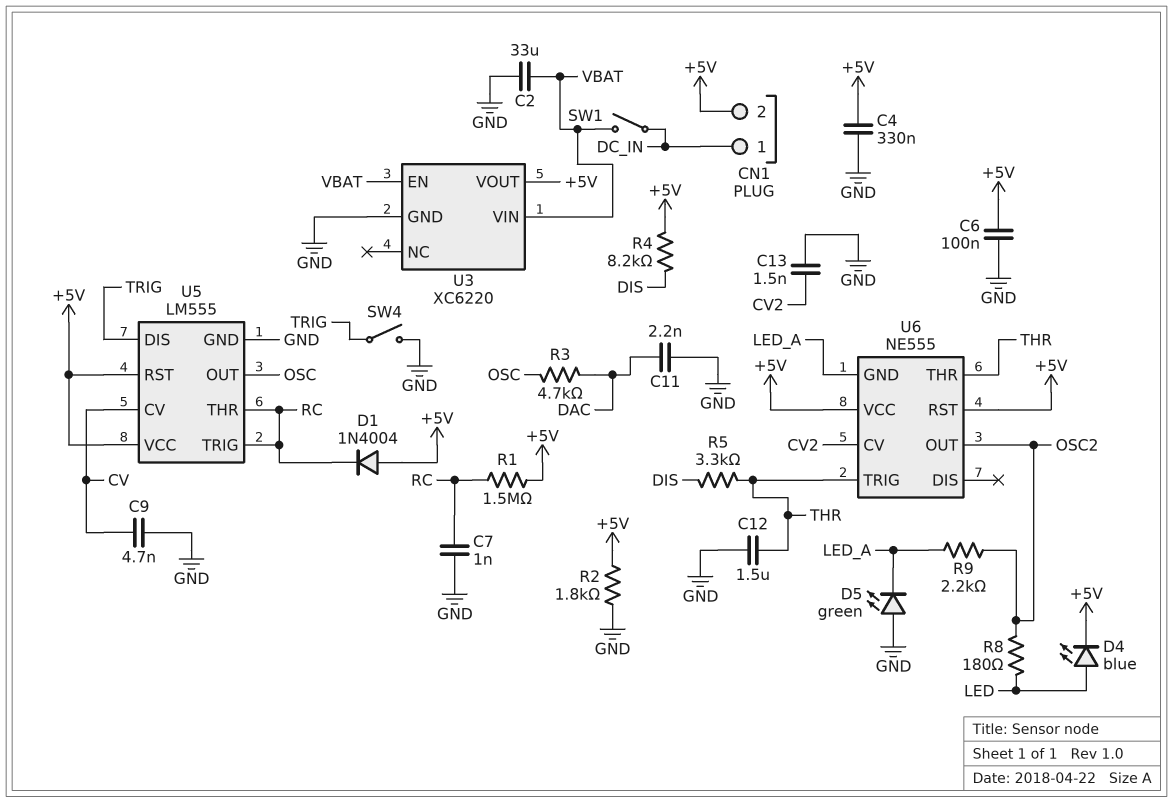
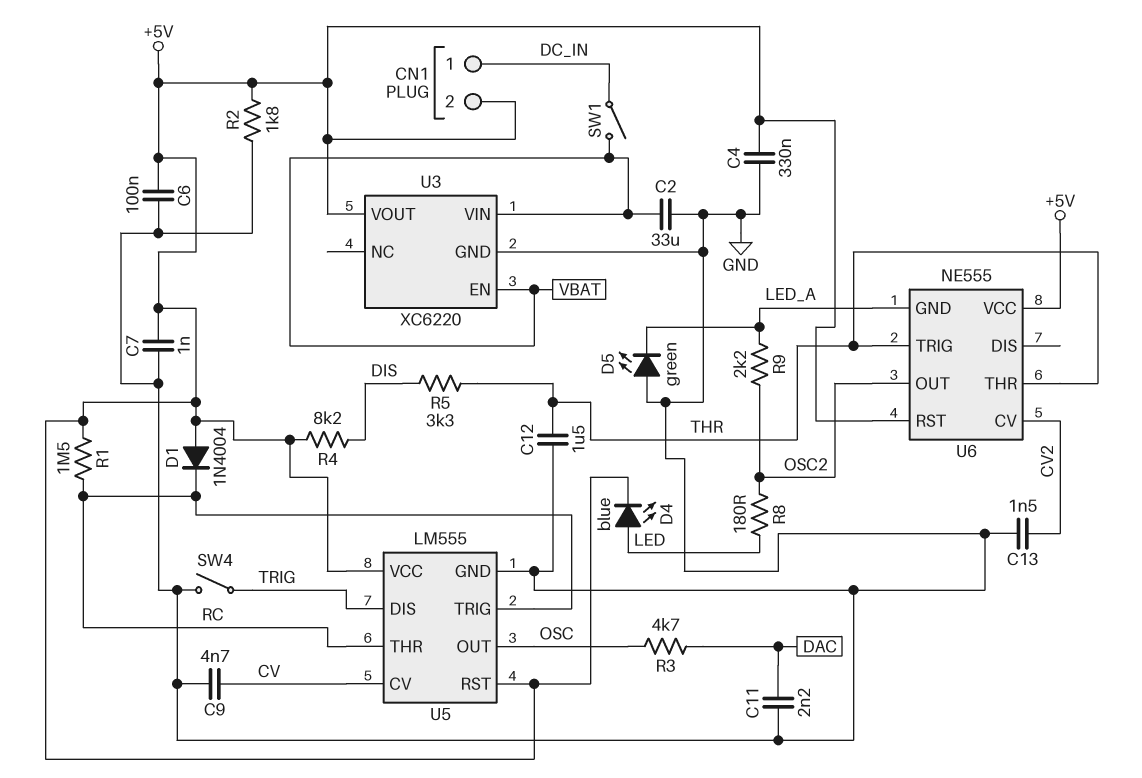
C7: 1nF (GND, RC) -> 1nF (+5V, GND)

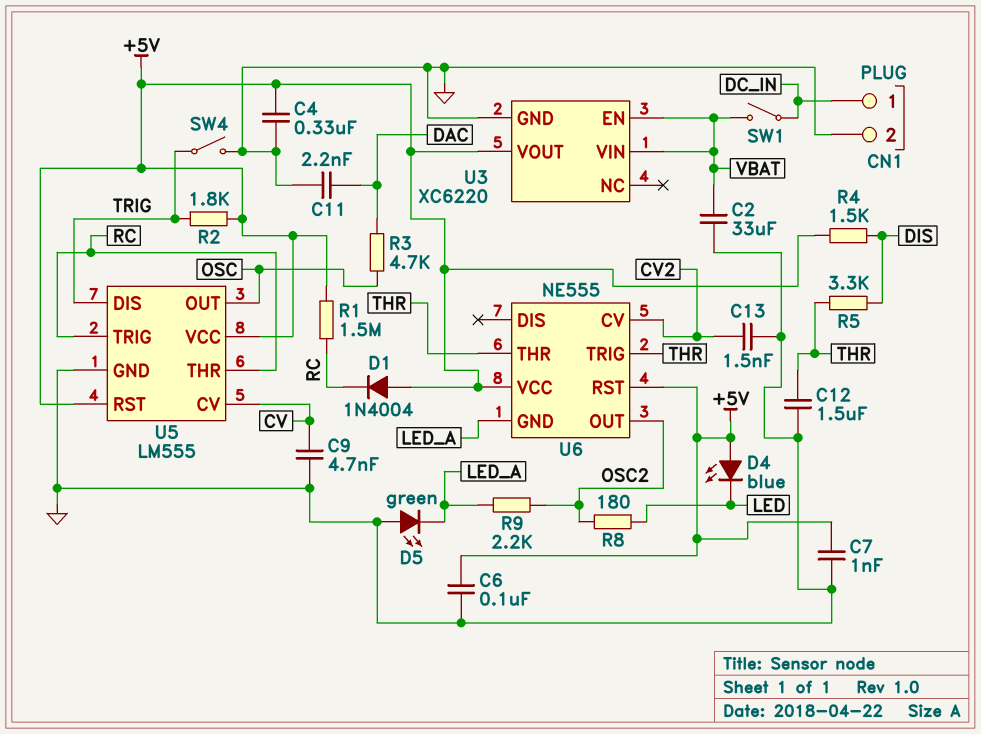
CN1 pin 2: +5V -> GND
D4: LED blue (A LED, K +5V) -> LED blue (A +5V, K LED)
R2: 1.8k (+5V, GND) -> 1.8k (+5V, TRIG)
R4: 8.2k (+5V, DIS) -> 1.5k (+5V, DIS)

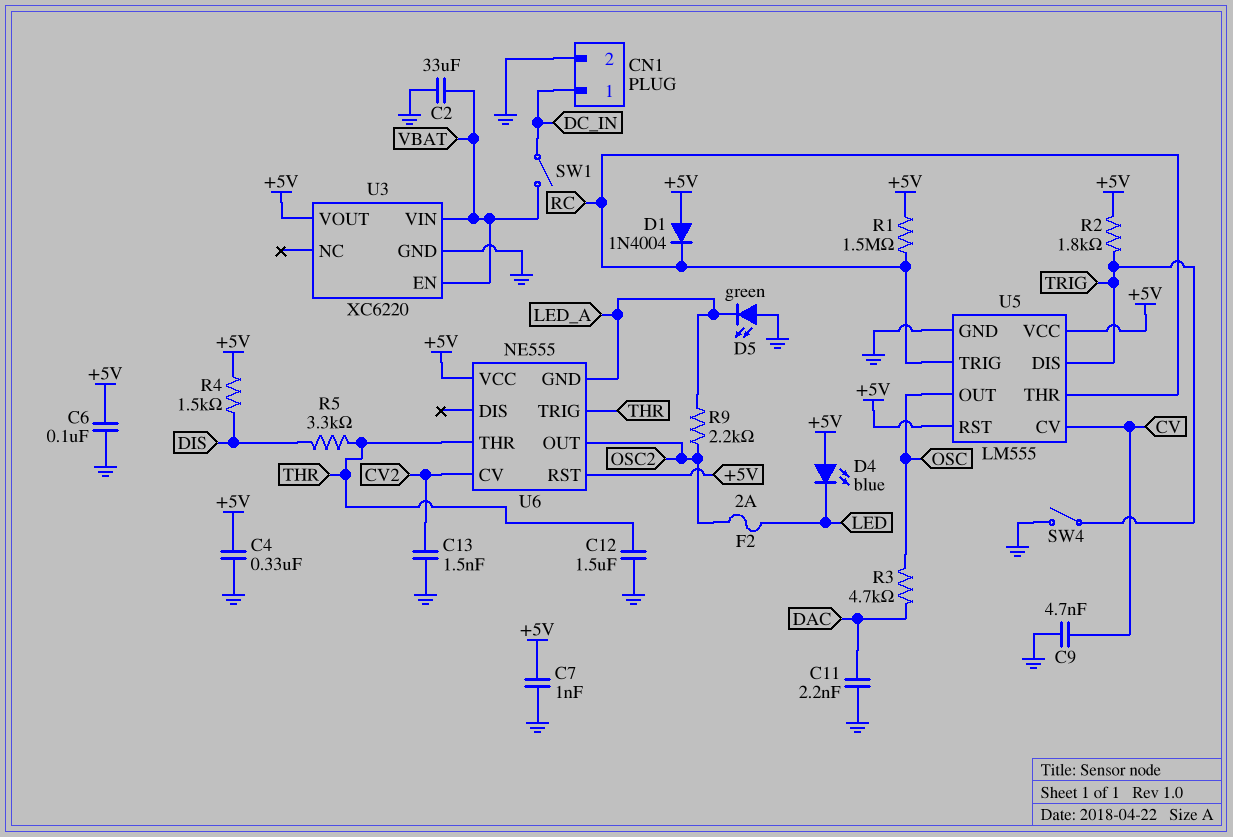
F2: none -> 2A (LED, OSC2)
R8: 180 (LED, OSC2) -> none

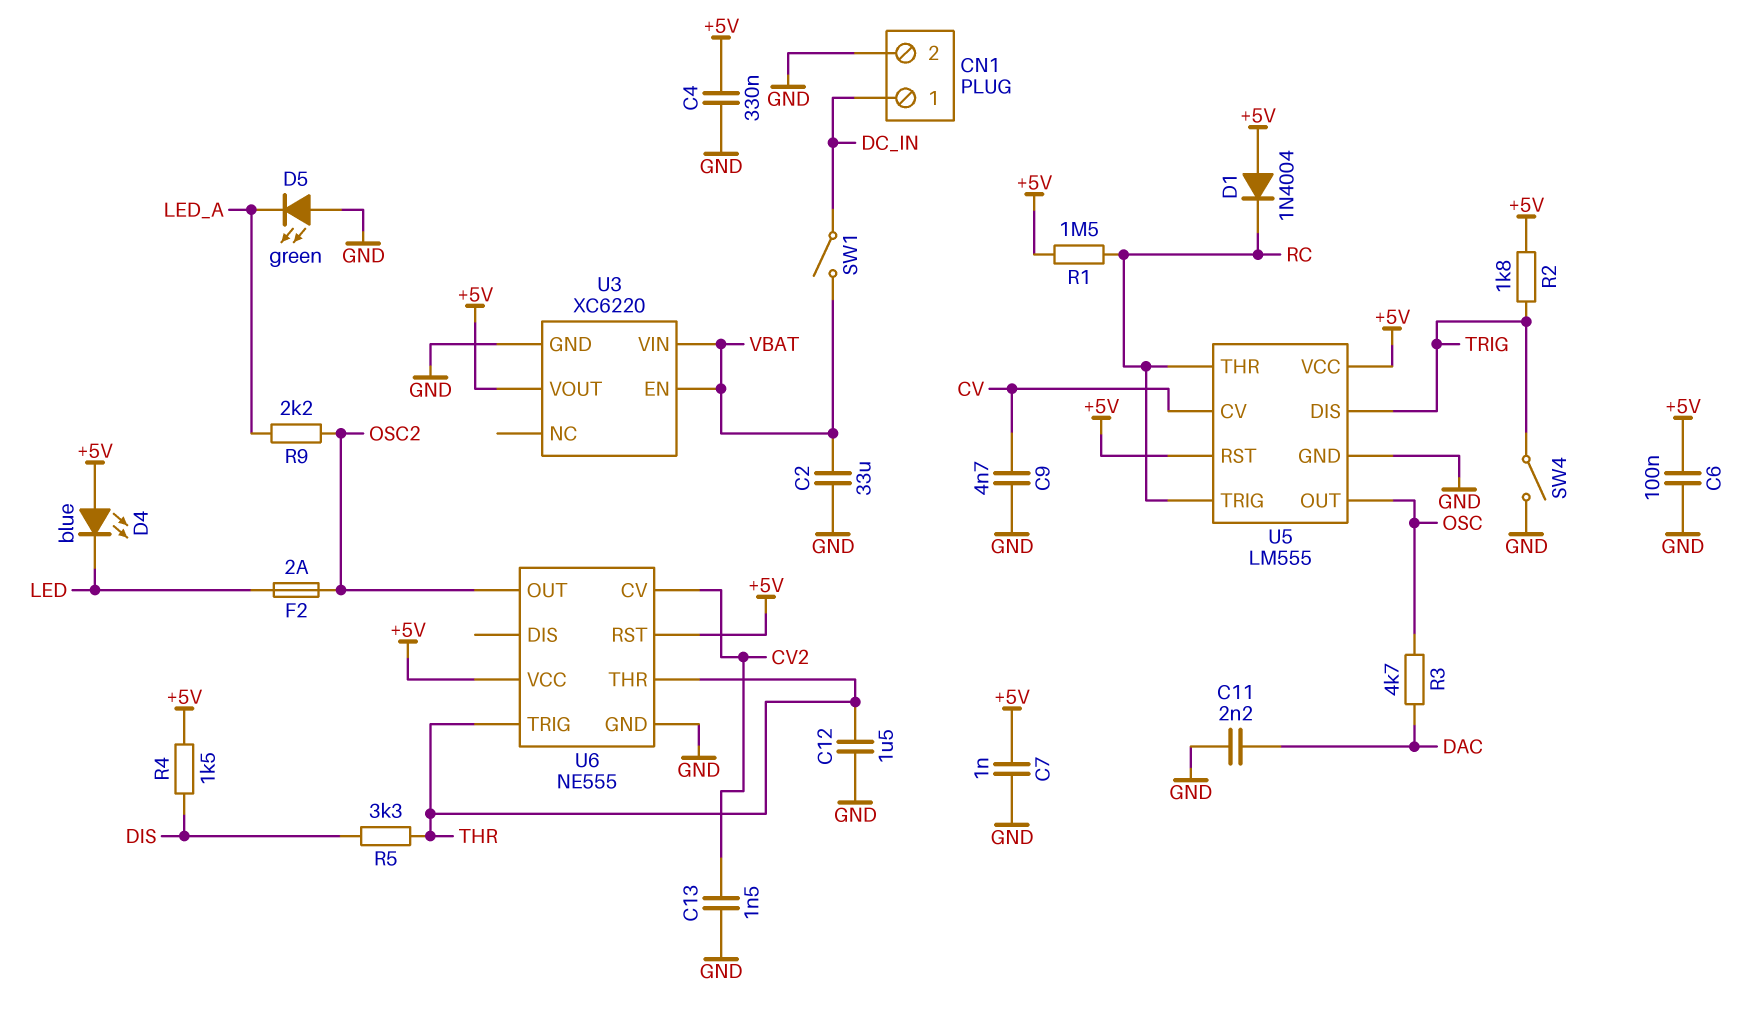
U6 pin GND: LED_A -> GND

